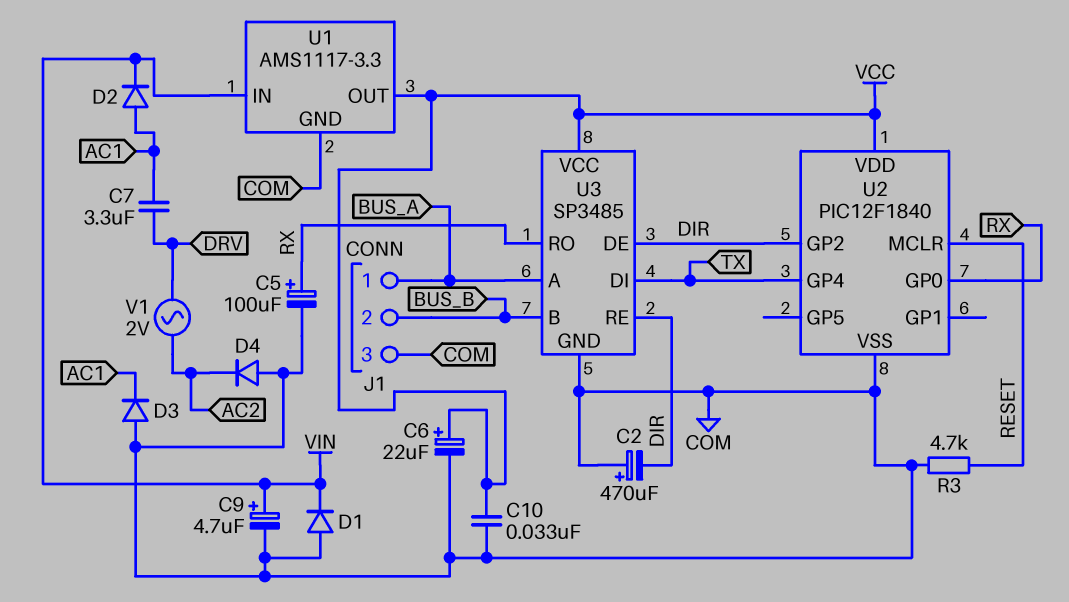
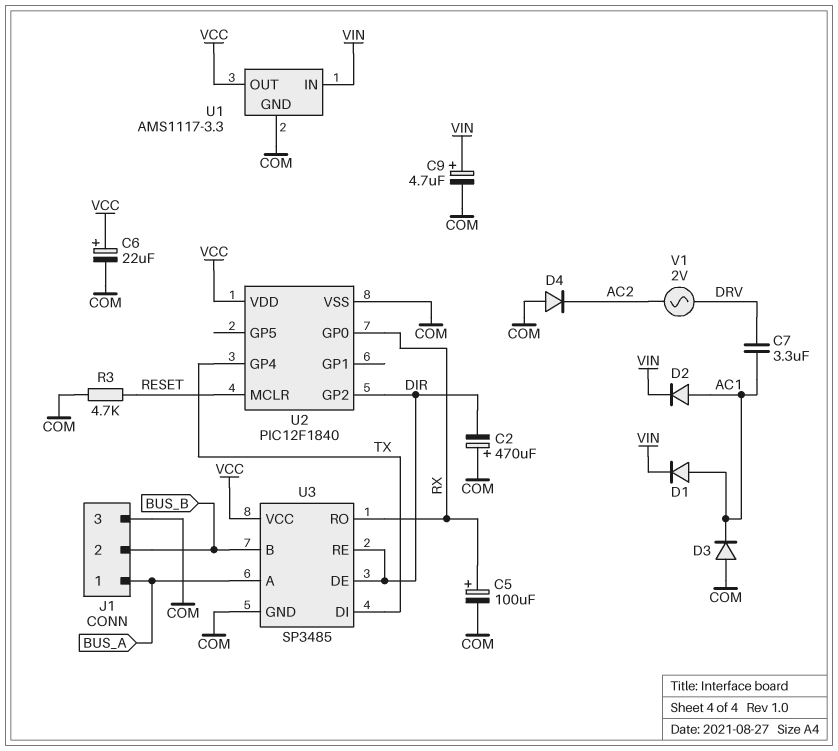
C10: 33nF (COM, VCC) -> none
D1: diode (A COM, K VIN) -> diode (A AC1, K VIN)

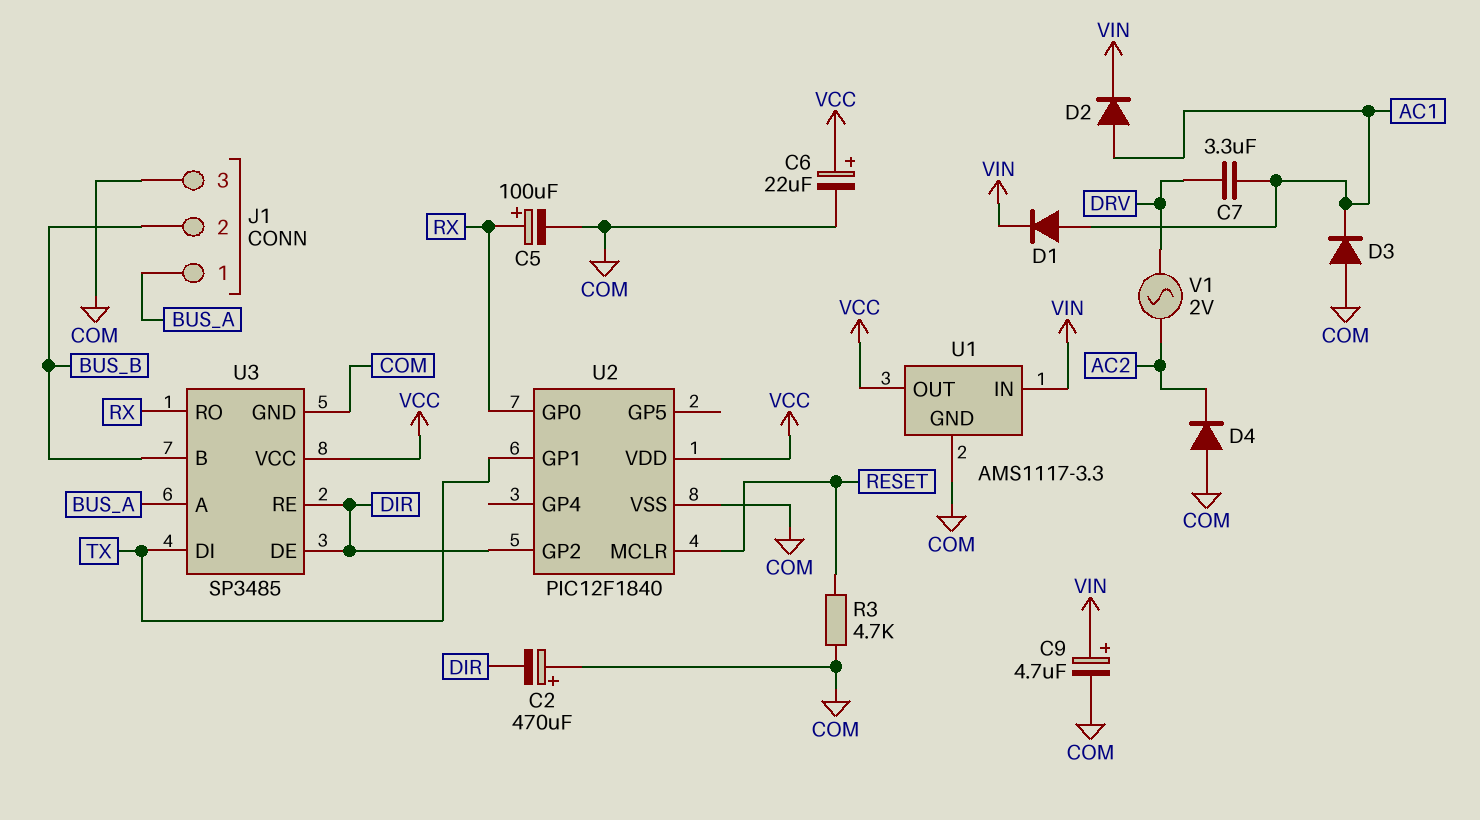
U2 pin GP1: none -> TX
U2 pin GP4: TX -> none

